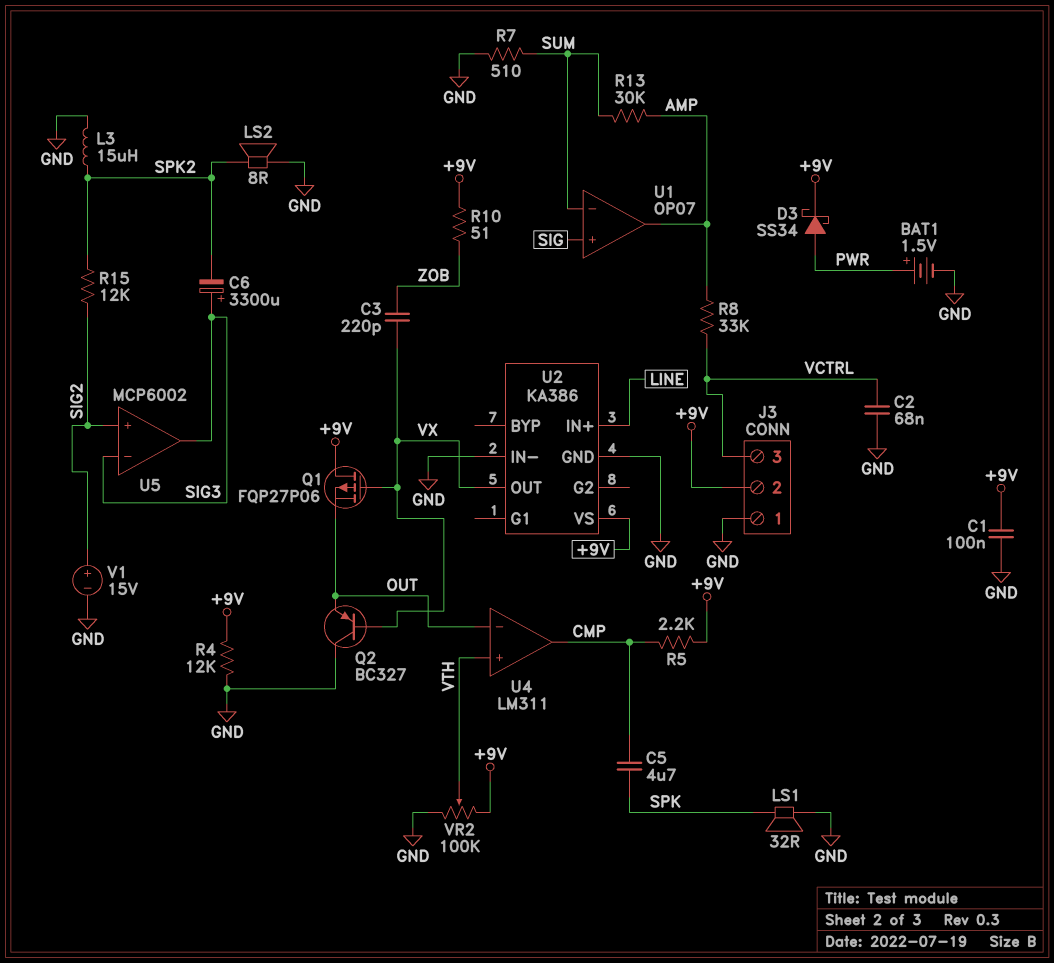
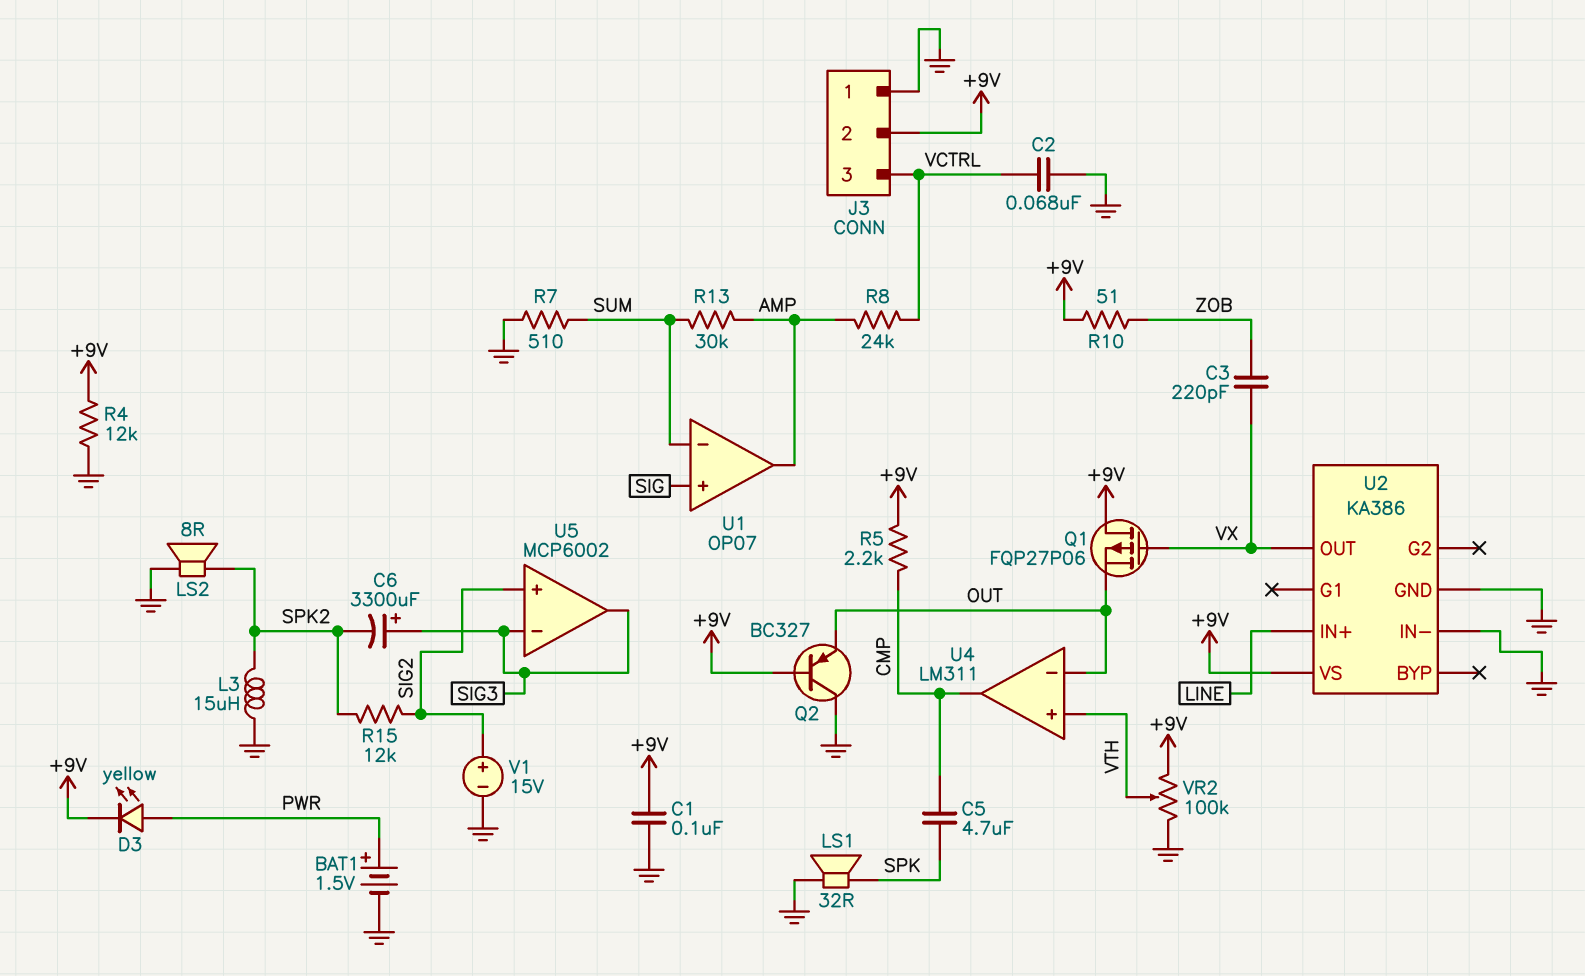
D3: schottky SS34 (A PWR, K +9V) -> LED yellow (A PWR, K +9V)
Q2: PNP BC327 (B VX, C GND, E OUT) -> PNP BC327 (B +9V, C GND, E OUT)
R8: 33k (AMP, VCTRL) -> 24k (AMP, VCTRL)

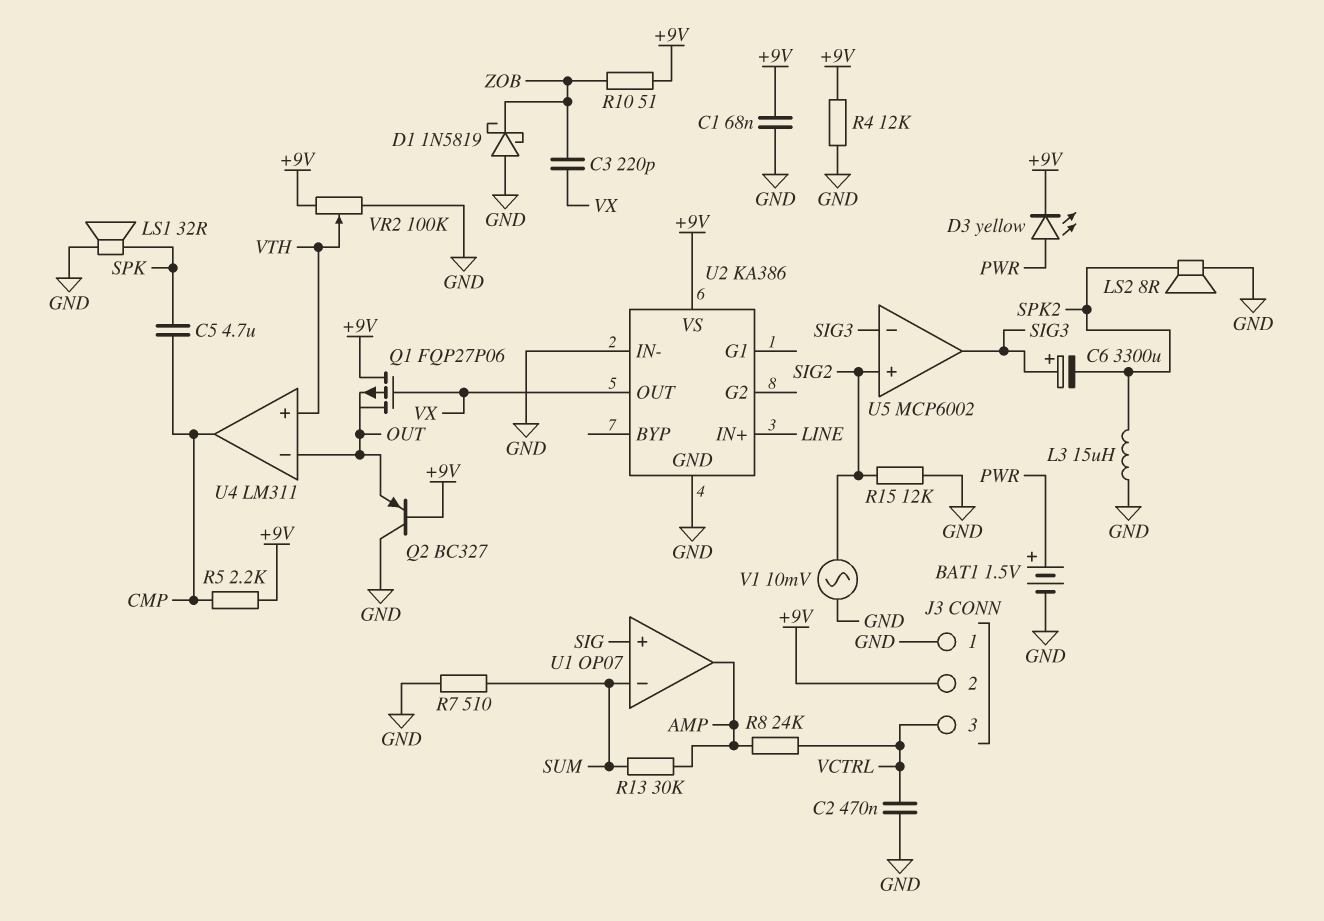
C1: 100nF (+9V, GND) -> 68nF (+9V, GND)
C2: 68nF (GND, VCTRL) -> 470nF (GND, VCTRL)
D1: none -> schottky 1N5819 (A GND, K ZOB)
R15: 12k (SIG2, SPK2) -> 12k (GND, SIG2)
V1: 15V (plus SIG2, minus GND) -> AC 10mV (GND, SIG2)

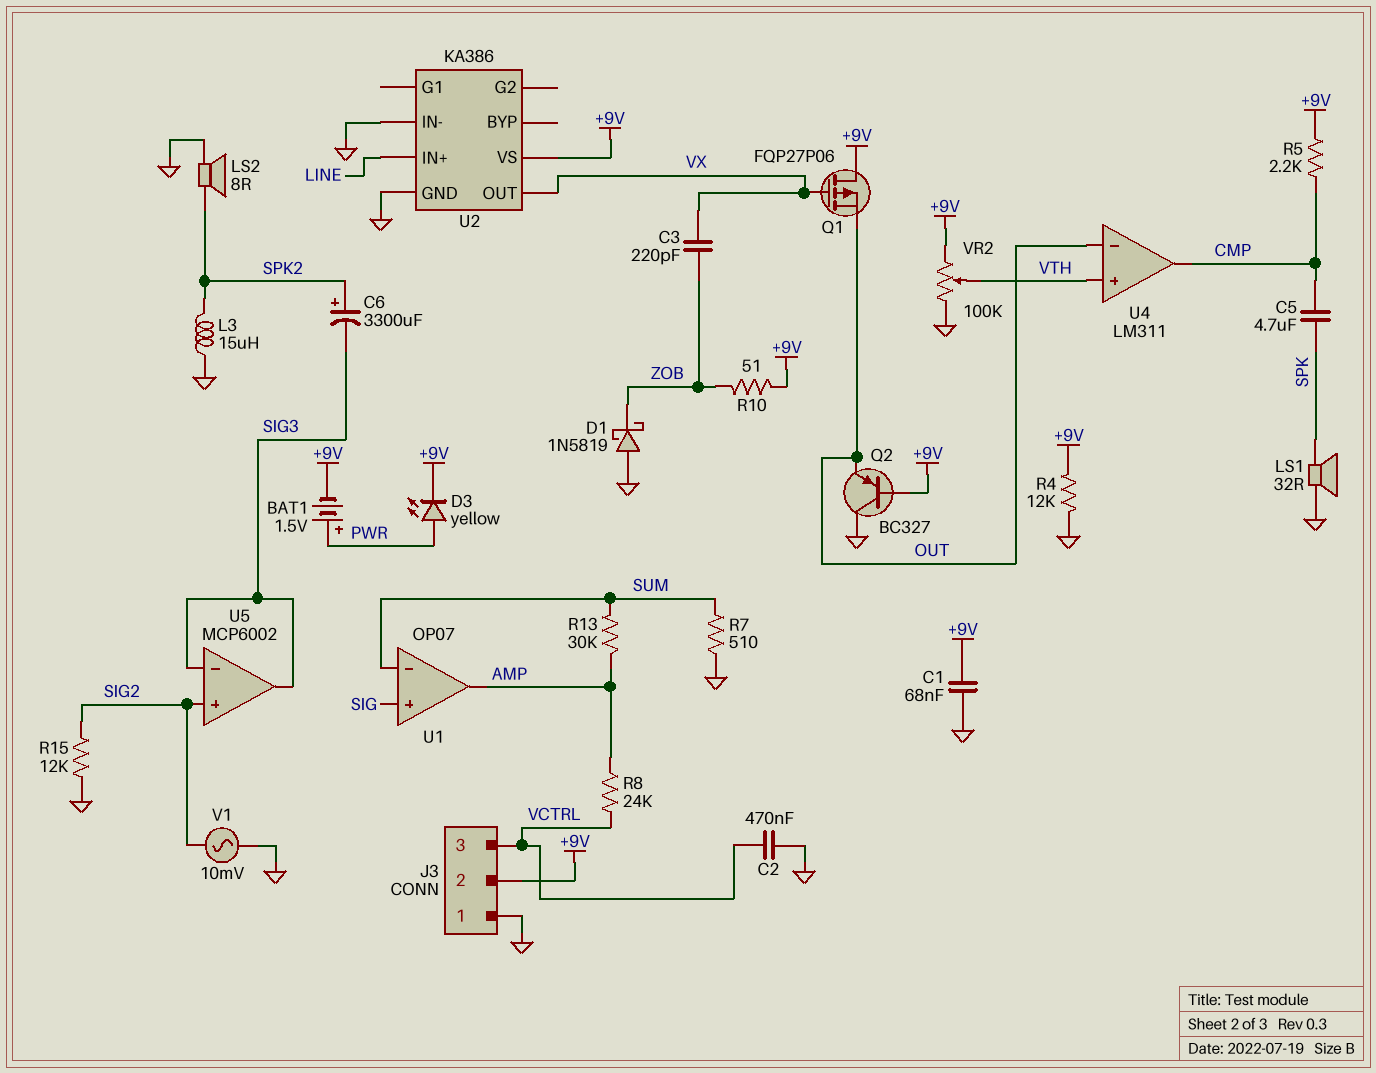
BAT1: 1.5V (plus PWR, minus GND) -> 1.5V (plus PWR, minus +9V)
C6: 3300uF (plus SIG3, minus SPK2) -> 3300uF (plus SPK2, minus SIG3)

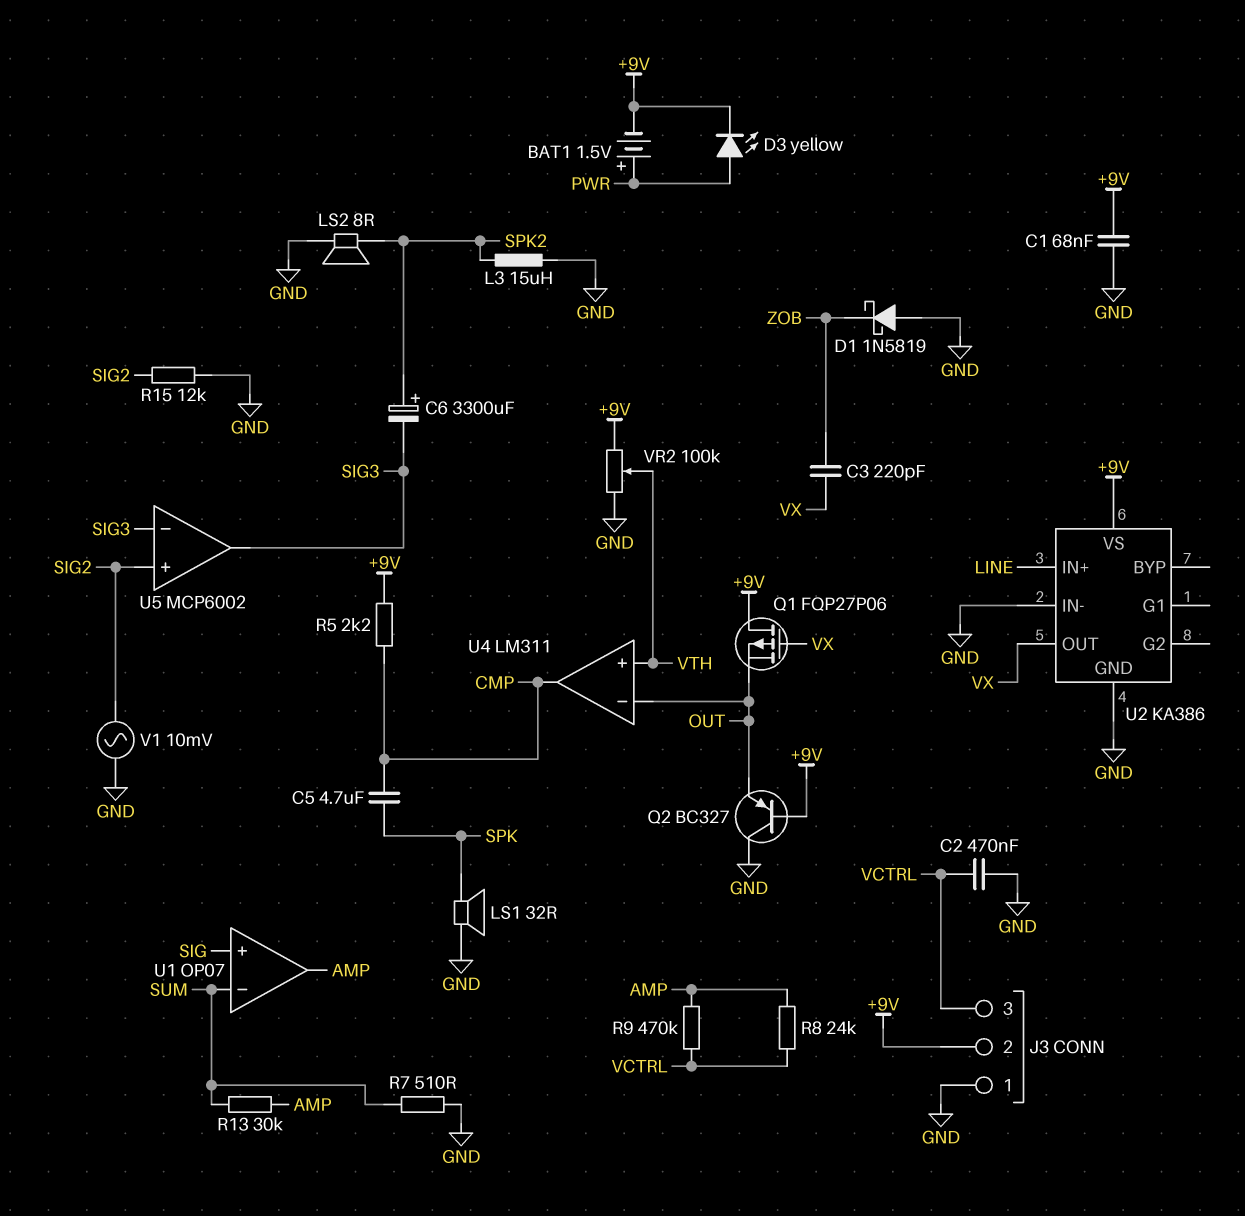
R4: 12k (+9V, GND) -> none
R9: none -> 470k (AMP, VCTRL)
R10: 51 (+9V, ZOB) -> none

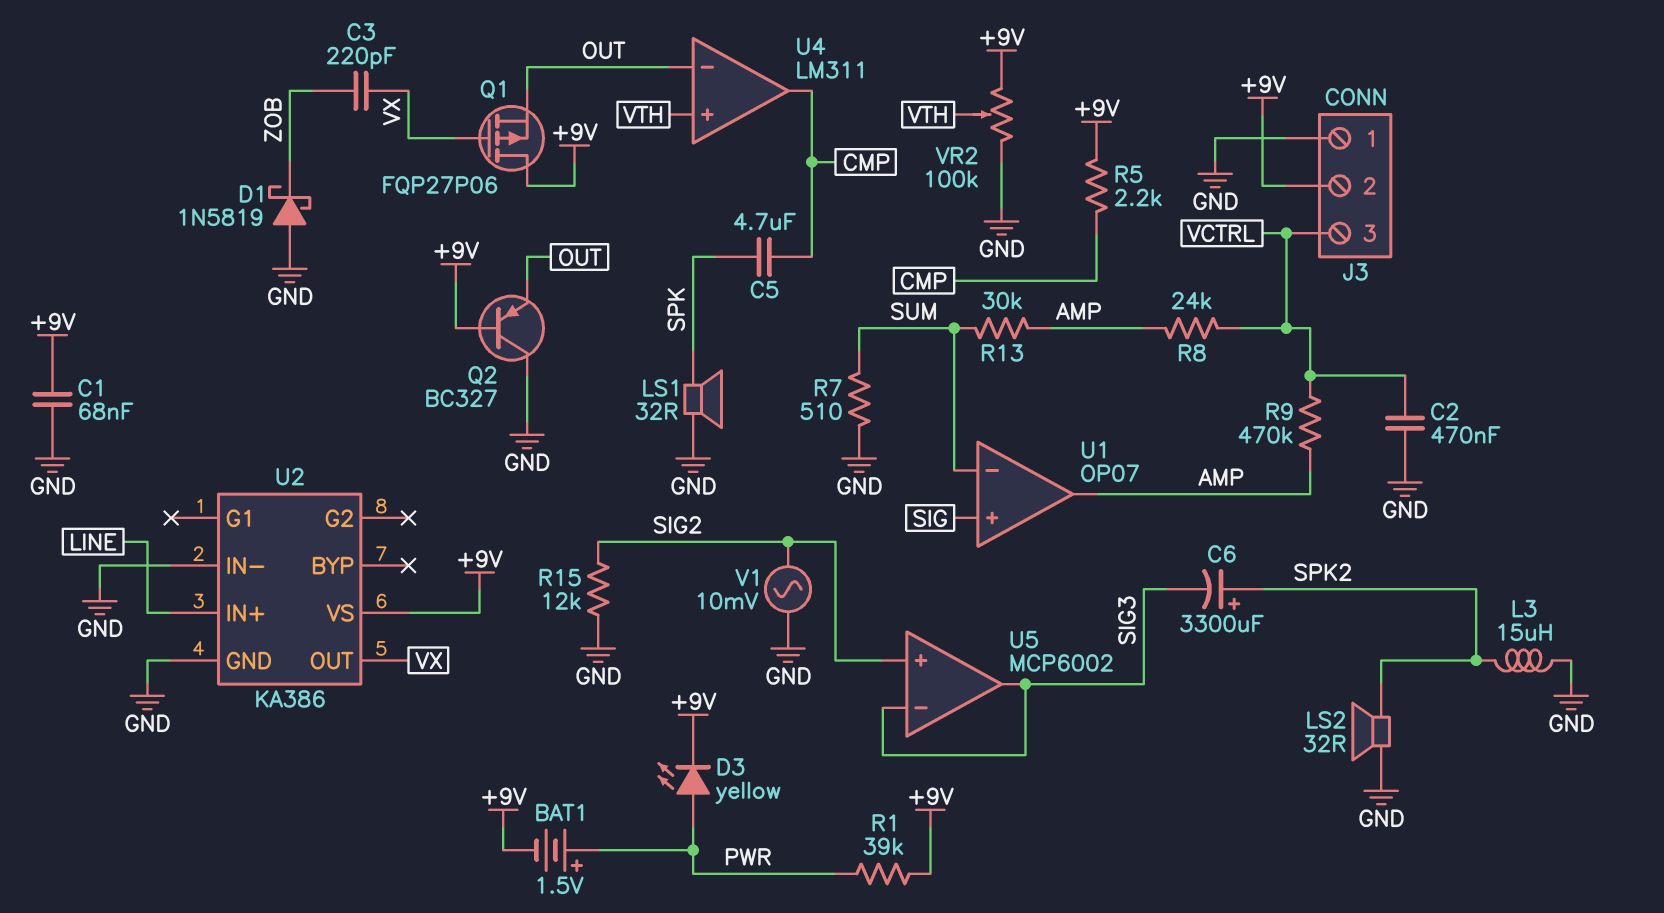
LS2: speaker 8R (GND, SPK2) -> speaker 32R (GND, SPK2)
R1: none -> 39k (+9V, PWR)

